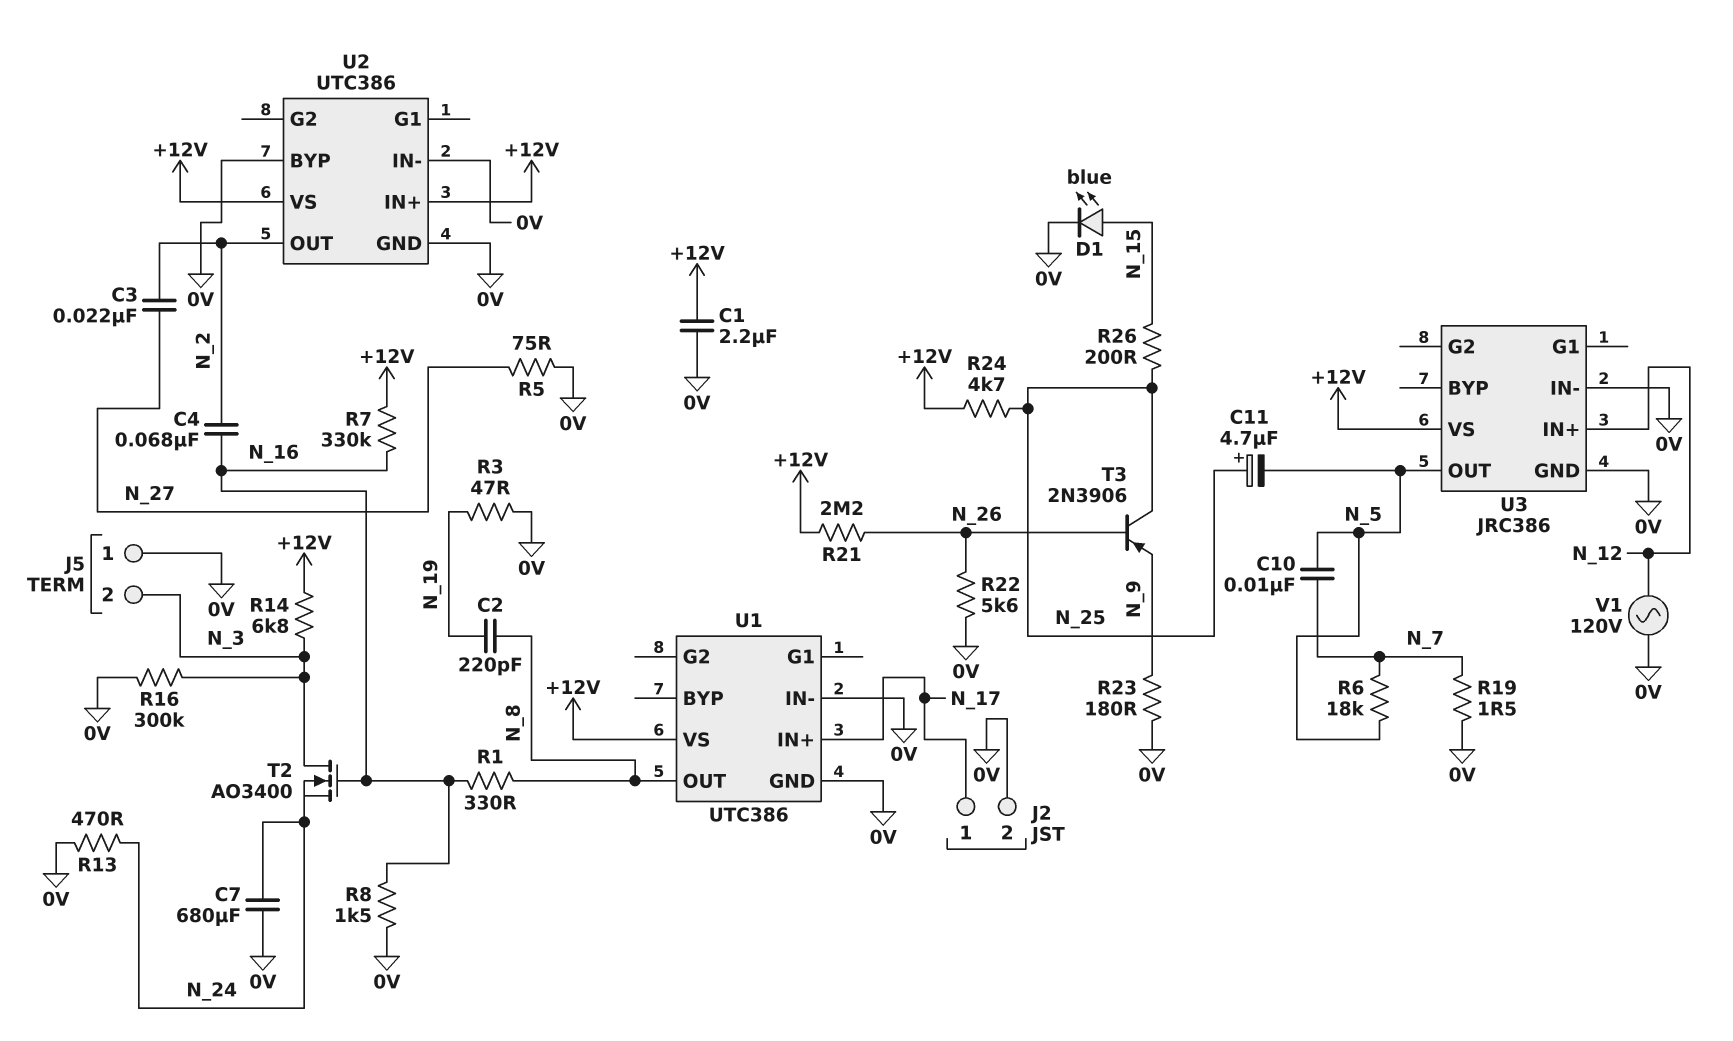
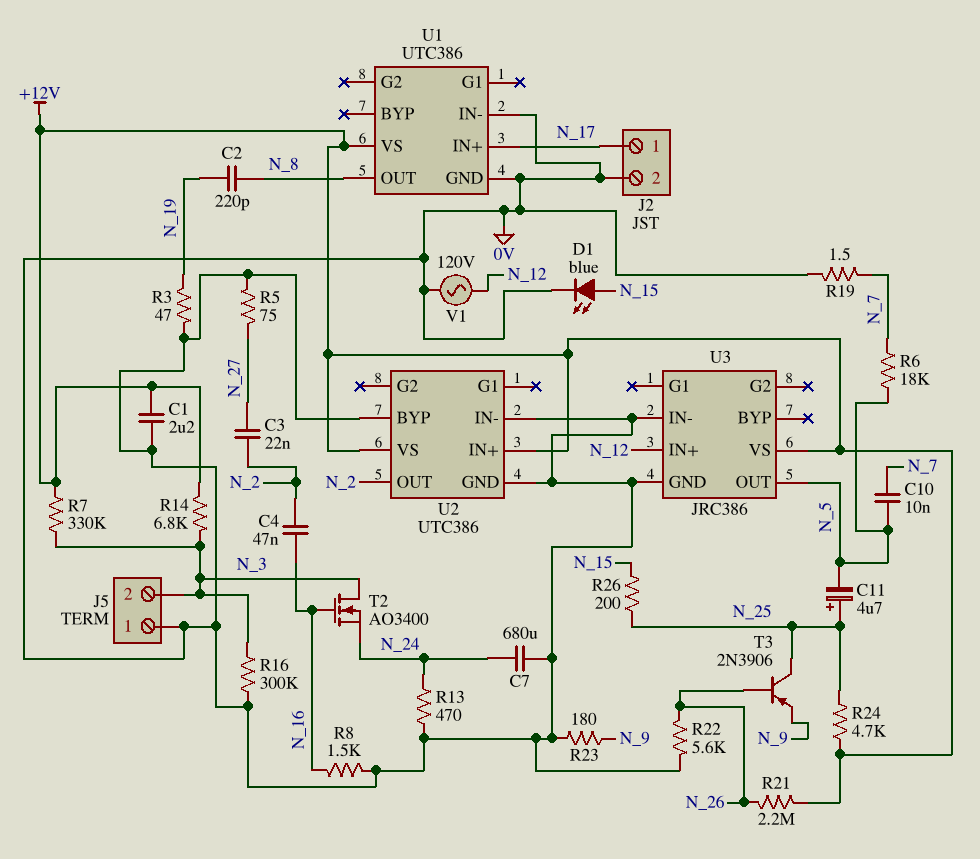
C4: 68nF (N_2, N_16) -> 47nF (N_2, N_16)
R1: 330 (N_8, N_16) -> none
R7: 330k (+12V, N_16) -> 330k (+12V, N_3)

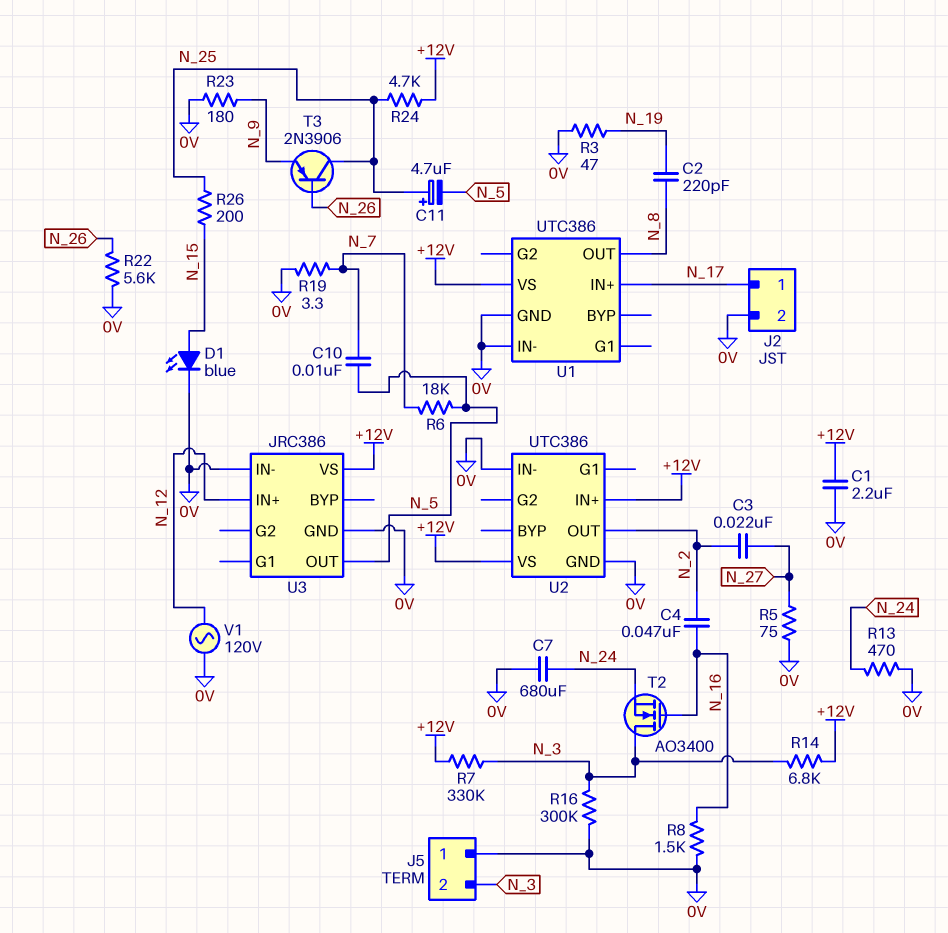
R19: 1.5 (0V, N_7) -> 3.3 (0V, N_7)
R21: 2.2M (+12V, N_26) -> none
U2 pin BYP: 0V -> none

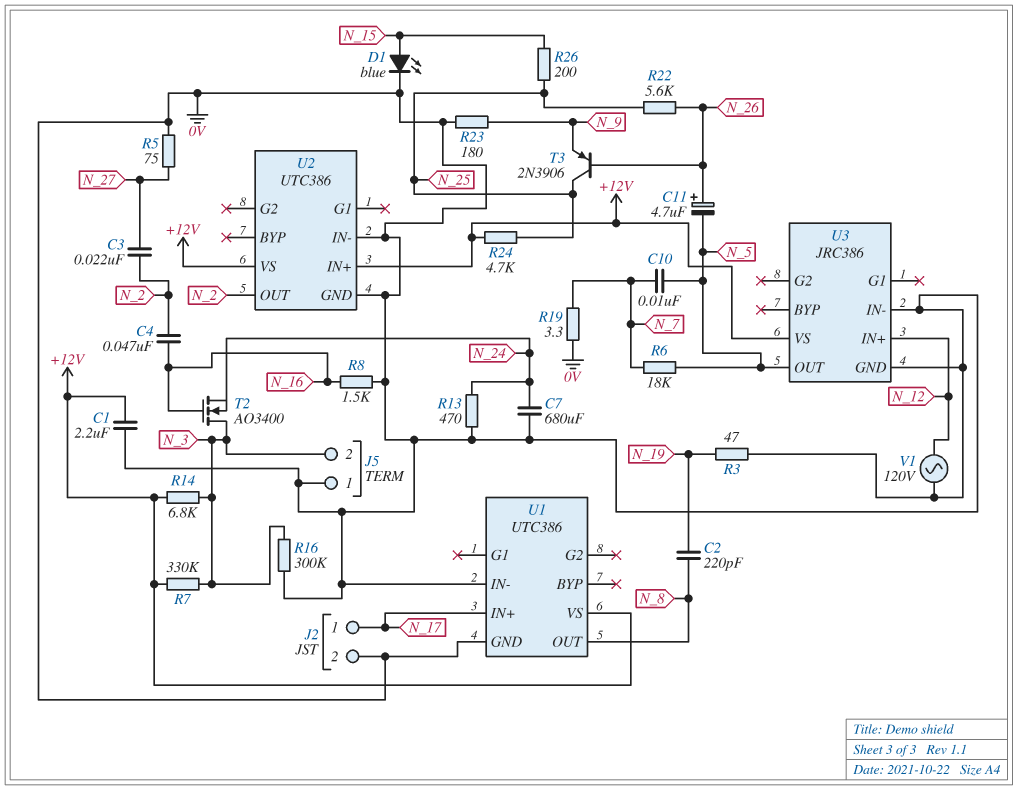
C11: 4.7uF (plus N_25, minus N_5) -> 4.7uF (plus N_26, minus N_5)
R22: 5.6k (0V, N_26) -> 5.6k (N_25, N_26)

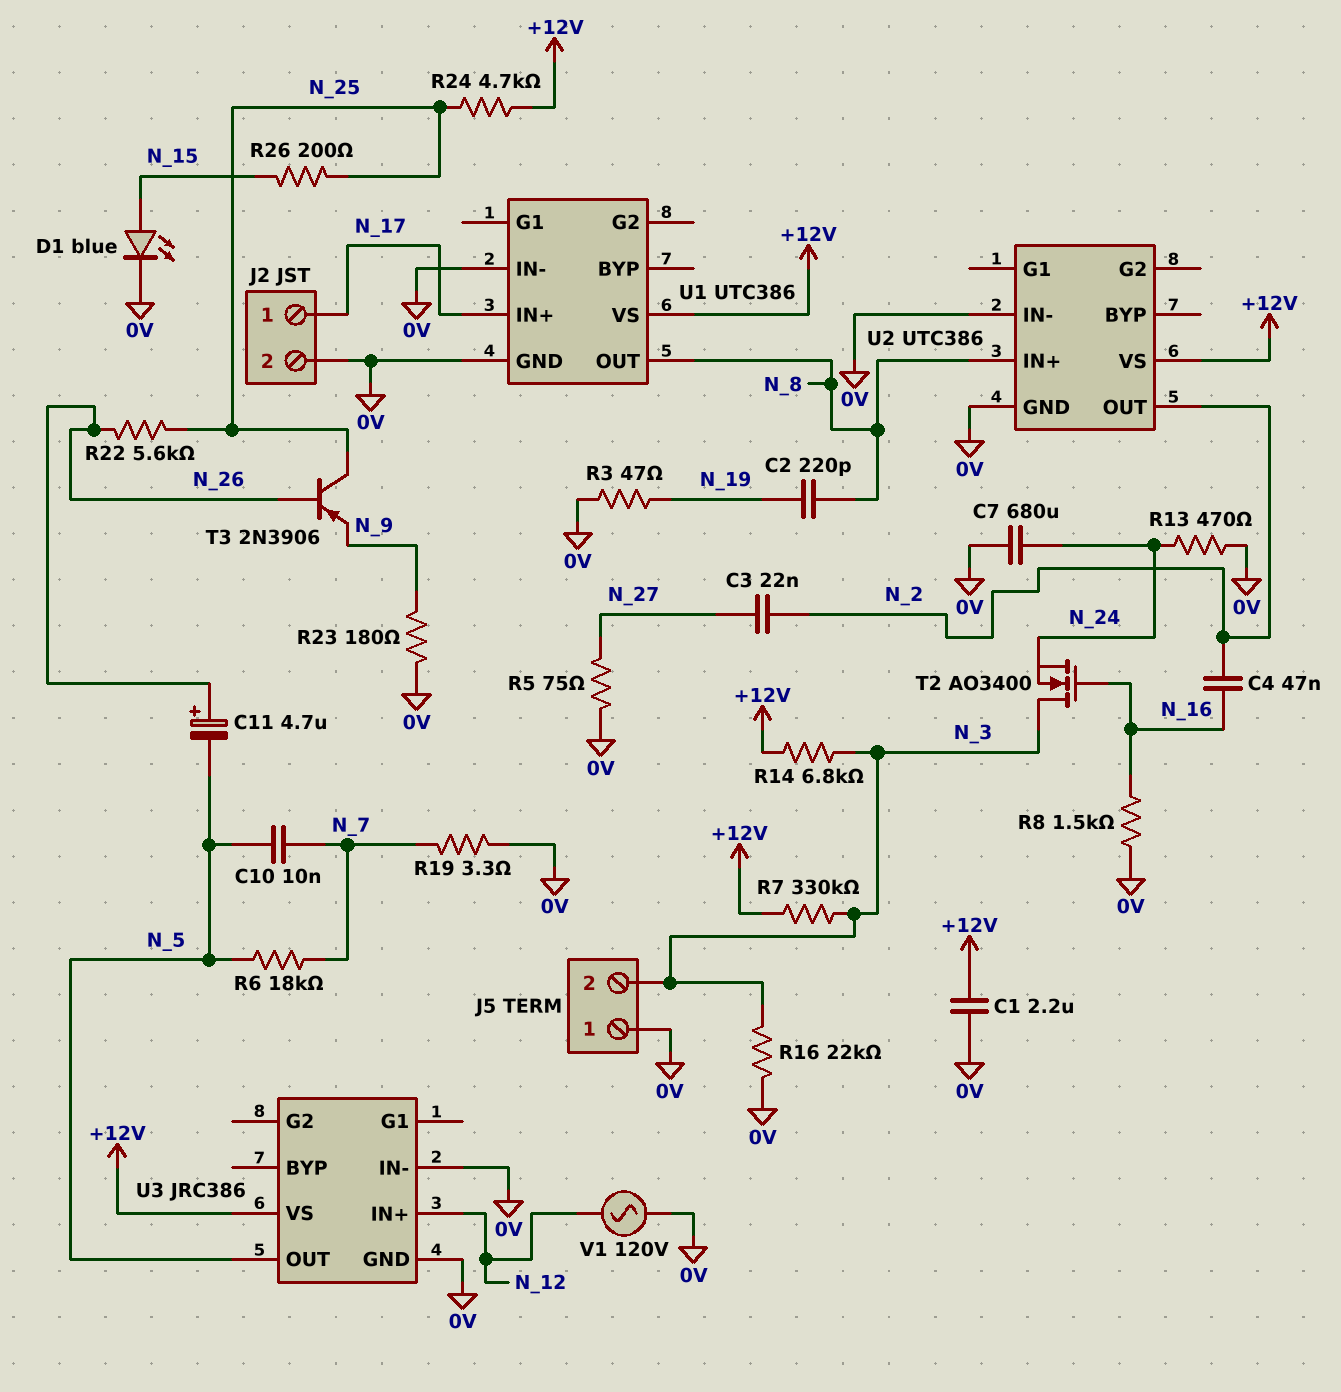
R16: 300k (0V, N_3) -> 22k (0V, N_3)
U2 pin IN+: +12V -> N_8

